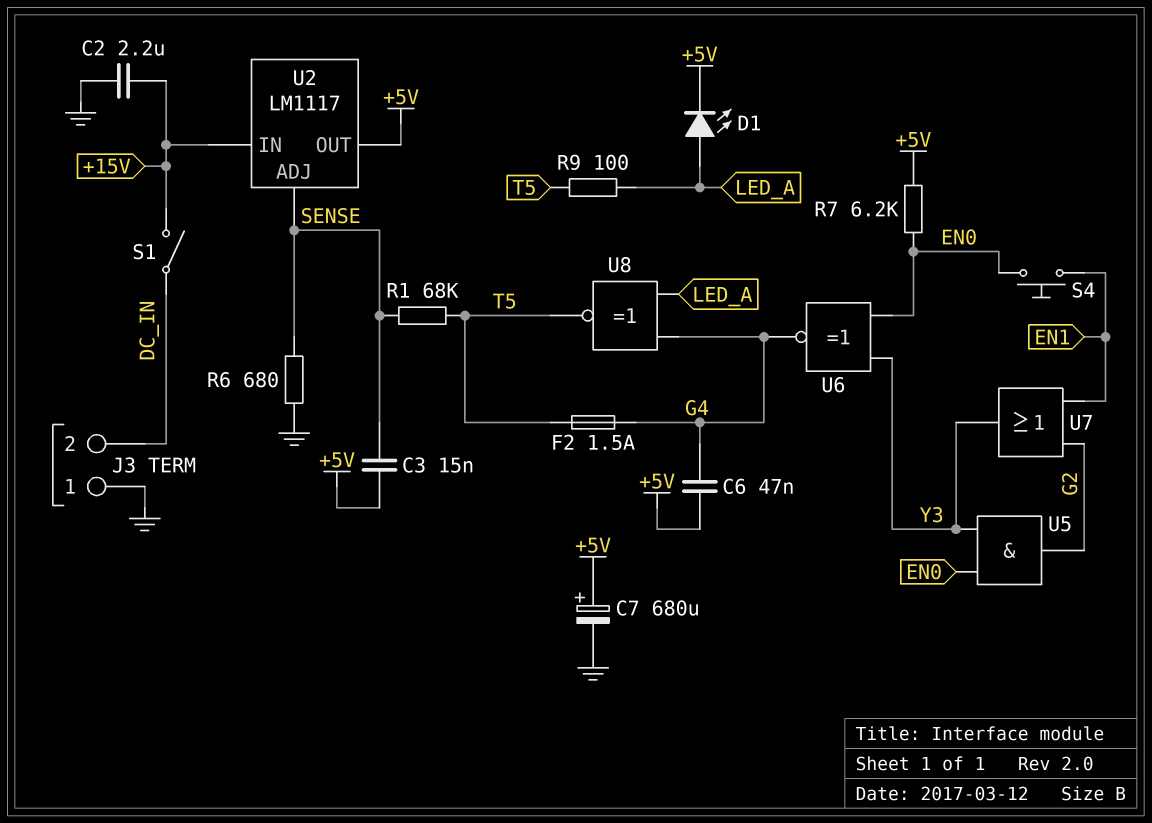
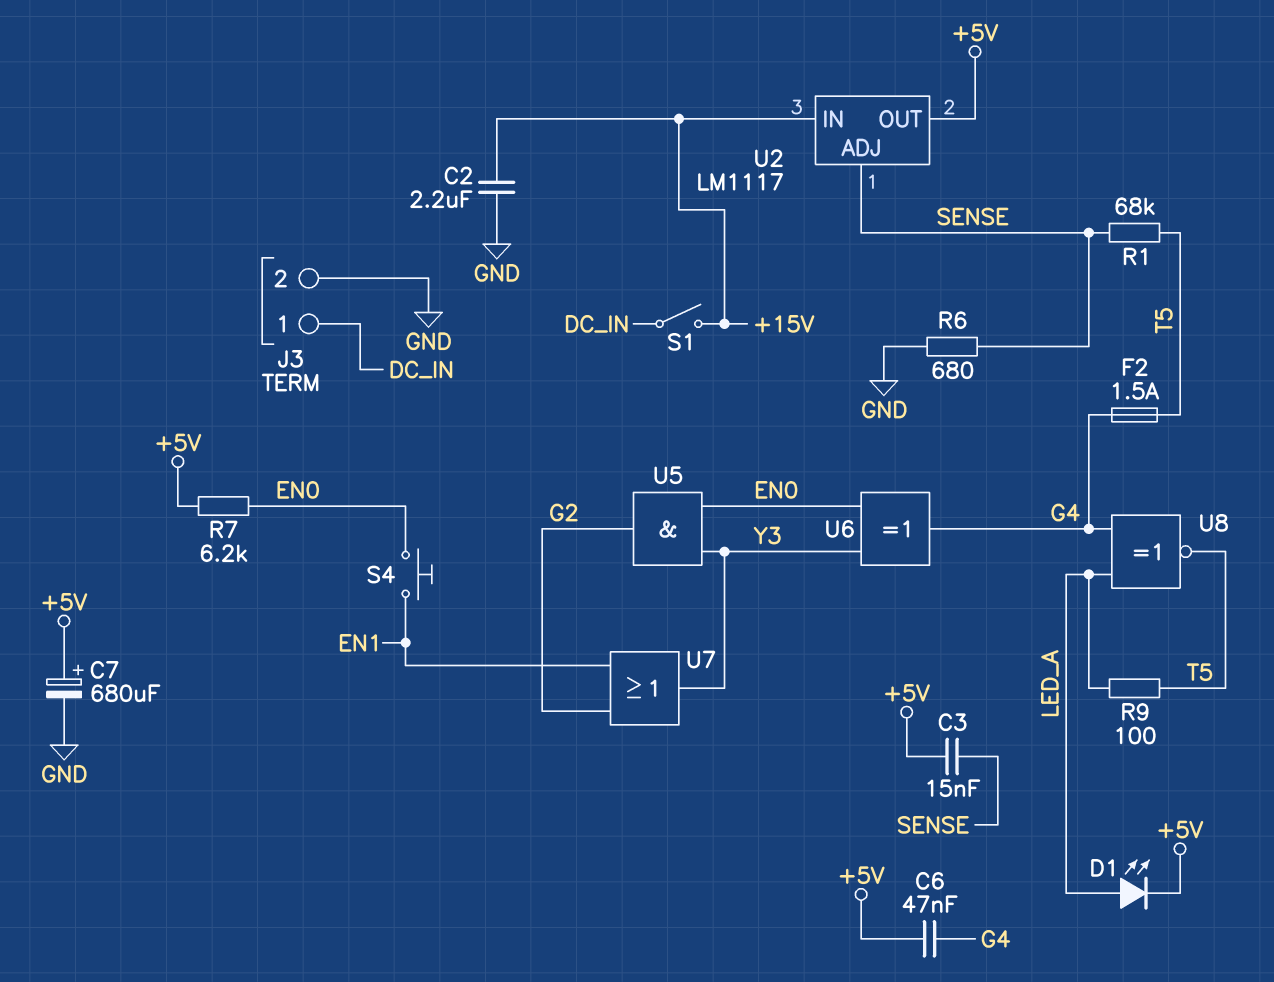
J3 pin 1: GND -> DC_IN
J3 pin 2: DC_IN -> GND
U6: XNOR (in EN0, in Y3, out G4) -> XOR (in EN0, in Y3, out G4)

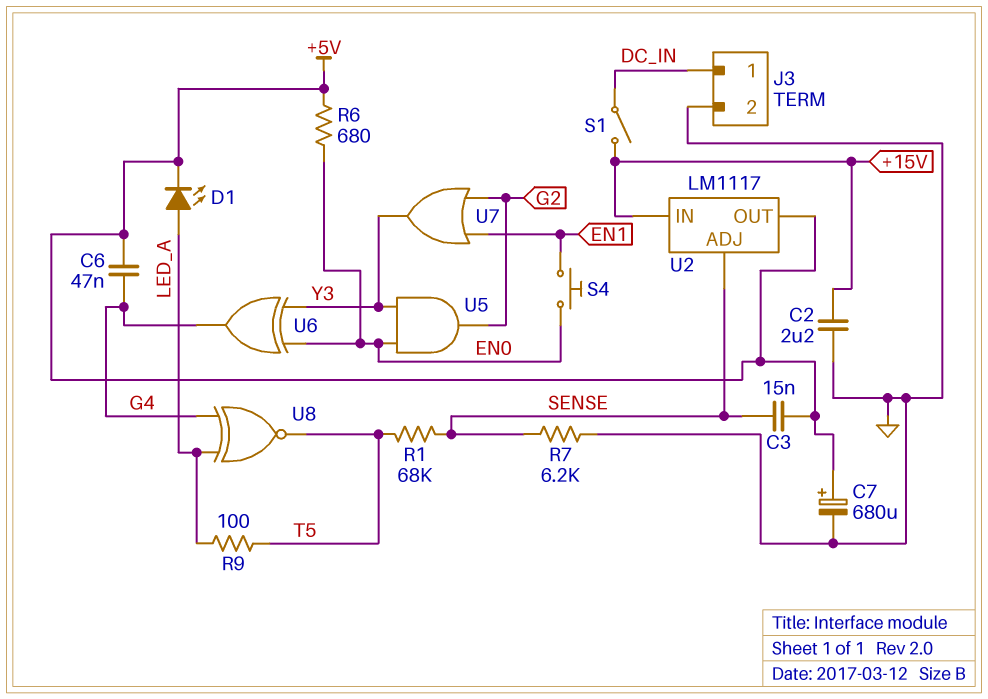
F2: 1.5A (G4, T5) -> none
R6: 680 (GND, SENSE) -> 680 (+5V, EN0)
R7: 6.2k (+5V, EN0) -> 6.2k (GND, SENSE)

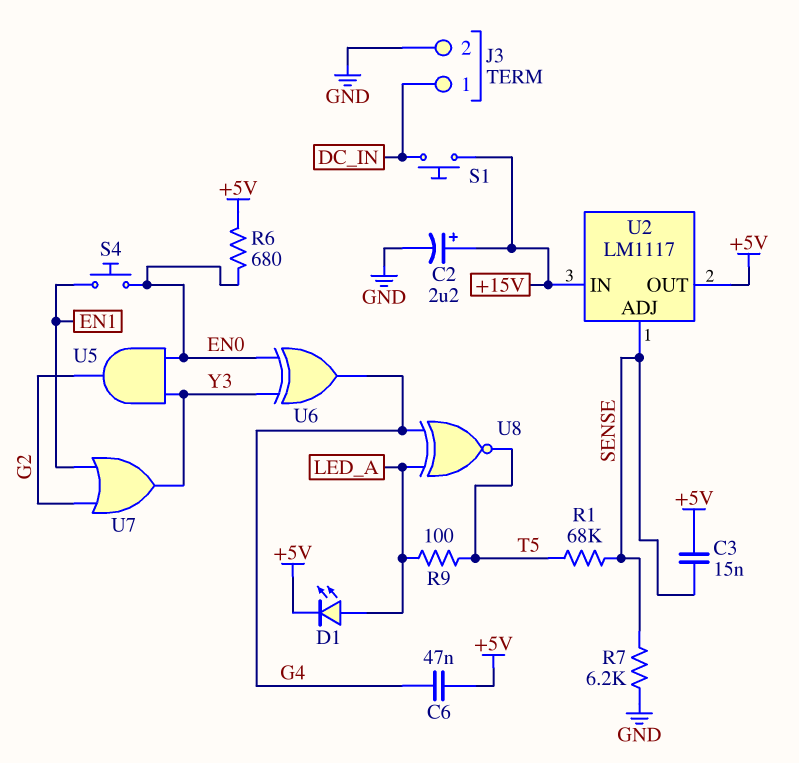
C2: 2.2uF (+15V, GND) -> 2.2uF (plus +15V, minus GND)
C7: 680uF (plus +5V, minus GND) -> none
S1: switch (+15V, DC_IN) -> button (+15V, DC_IN)

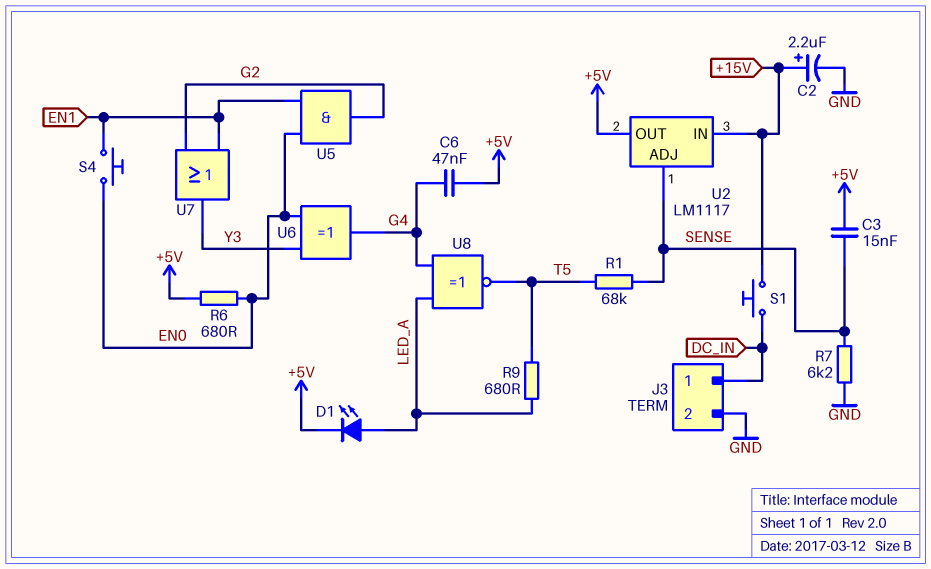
R9: 100 (LED_A, T5) -> 680 (LED_A, T5)
U5: AND (in EN0, in Y3, out G2) -> AND (in EN0, in EN1, out G2)

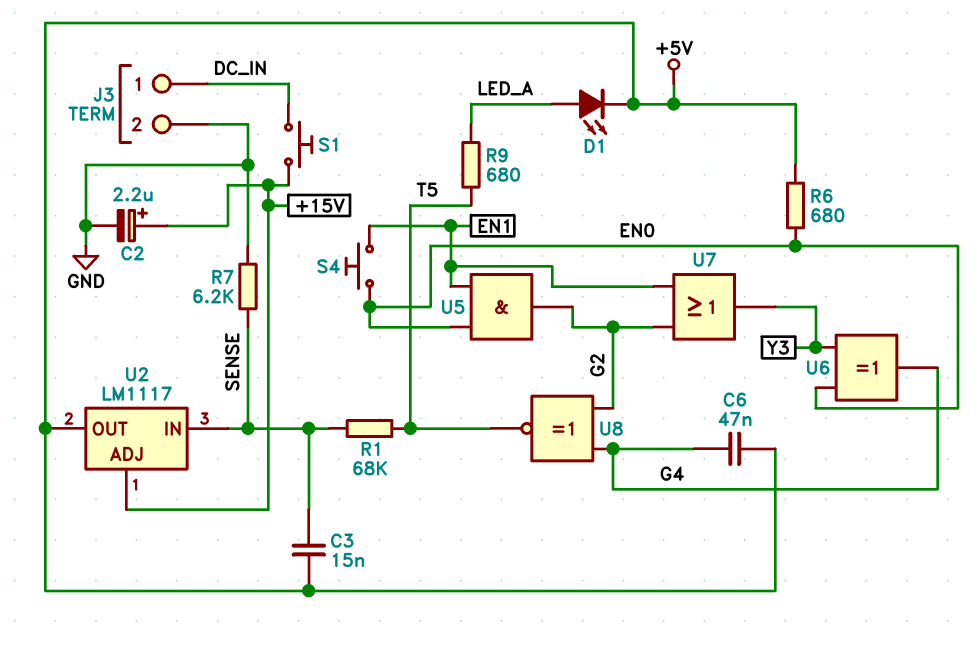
U2 pin ADJ: SENSE -> +15V
U2 pin IN: +15V -> SENSE
U8: XNOR (in G4, in LED_A, out T5) -> XNOR (in G2, in G4, out T5)

